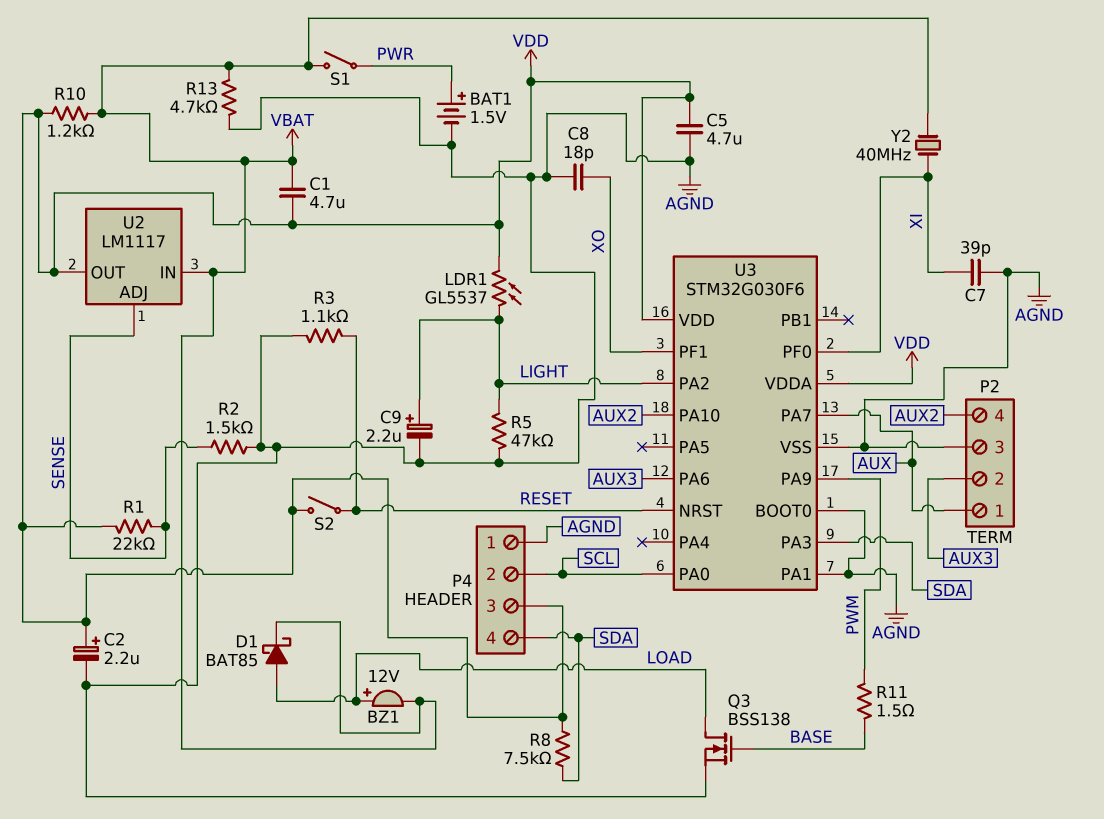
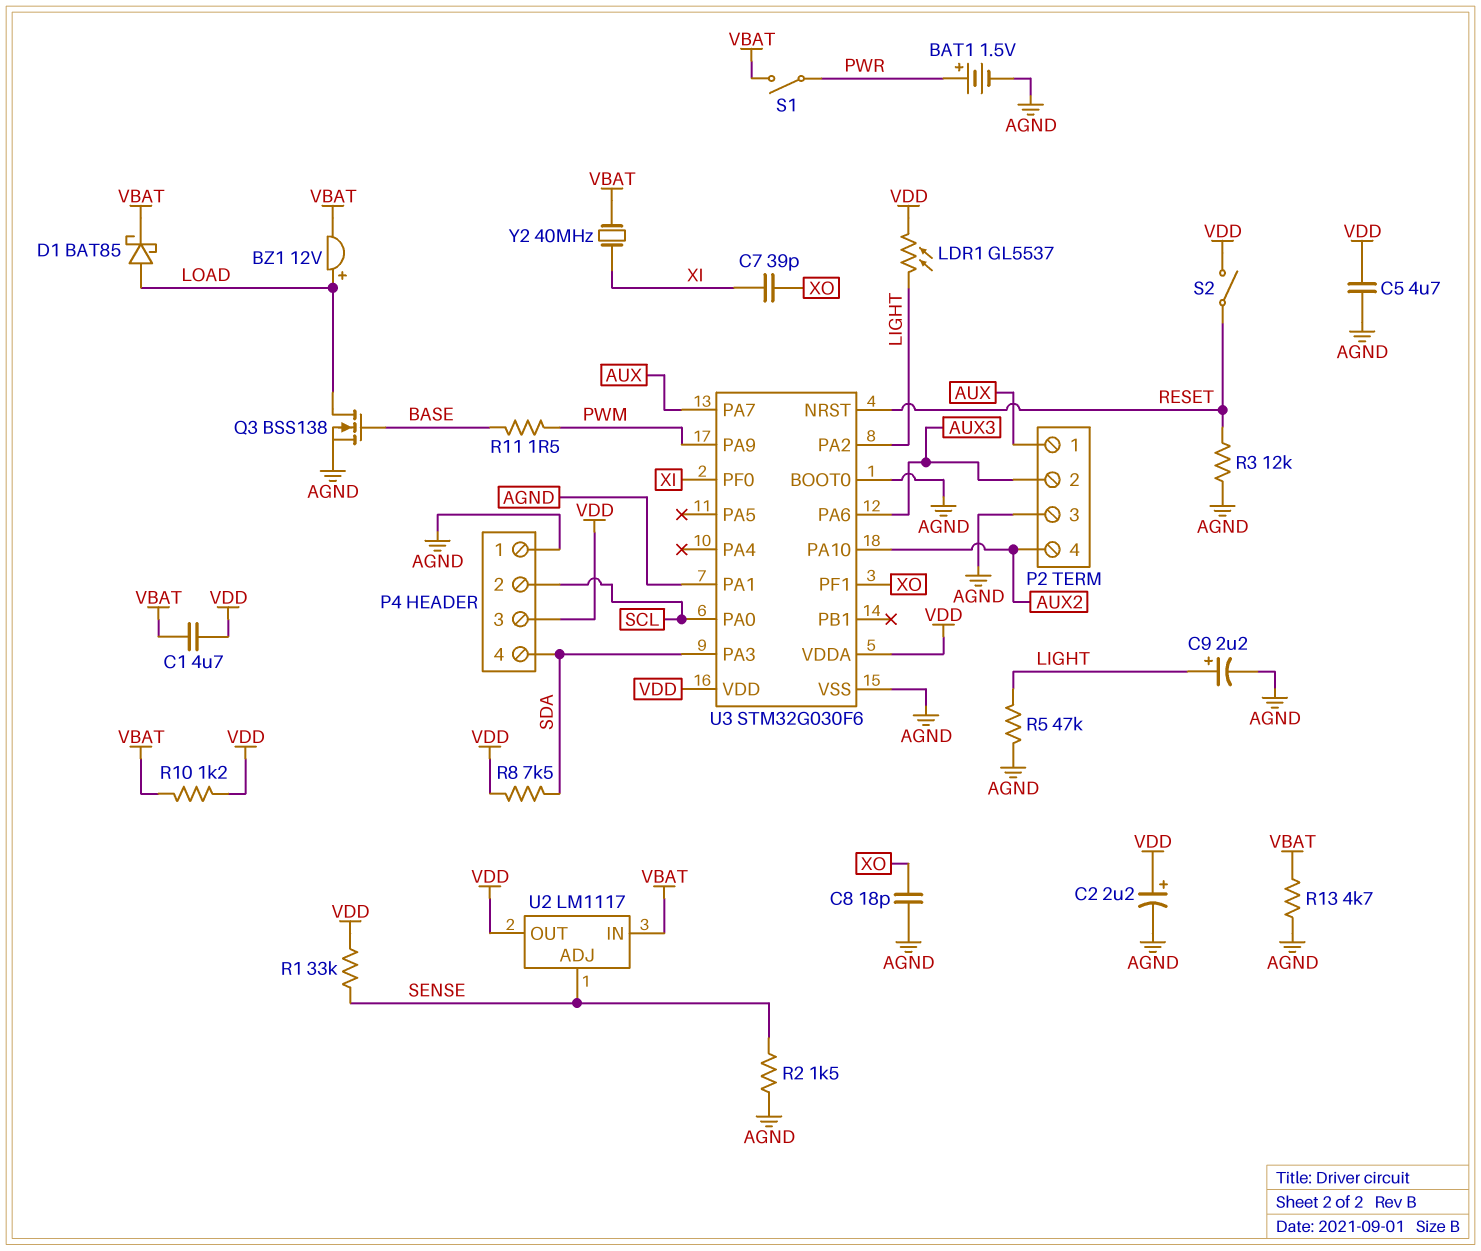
C7: 39pF (AGND, XI) -> 39pF (XI, XO)
R1: 22k (SENSE, VDD) -> 33k (SENSE, VDD)
R3: 1.1k (AGND, RESET) -> 12k (AGND, RESET)

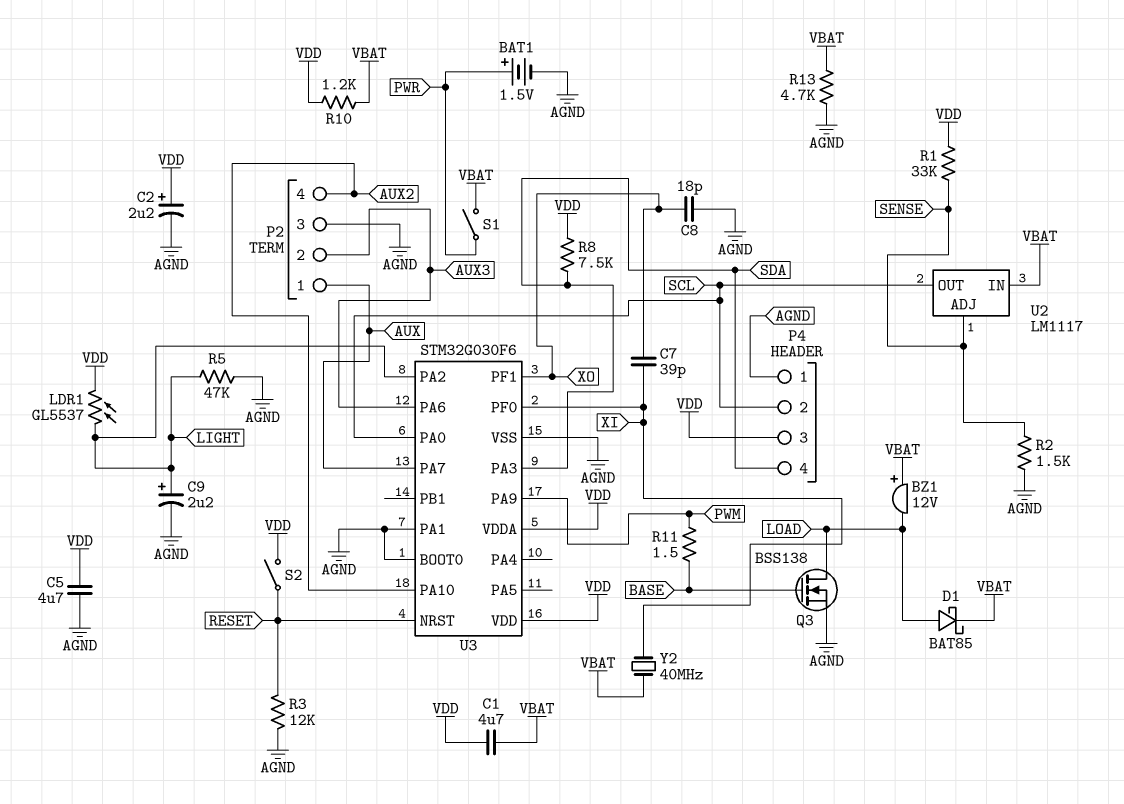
BZ1: buzzer 12V (plus LOAD, minus VBAT) -> buzzer 12V (plus VBAT, minus LOAD)
U2 pin OUT: VDD -> SCL

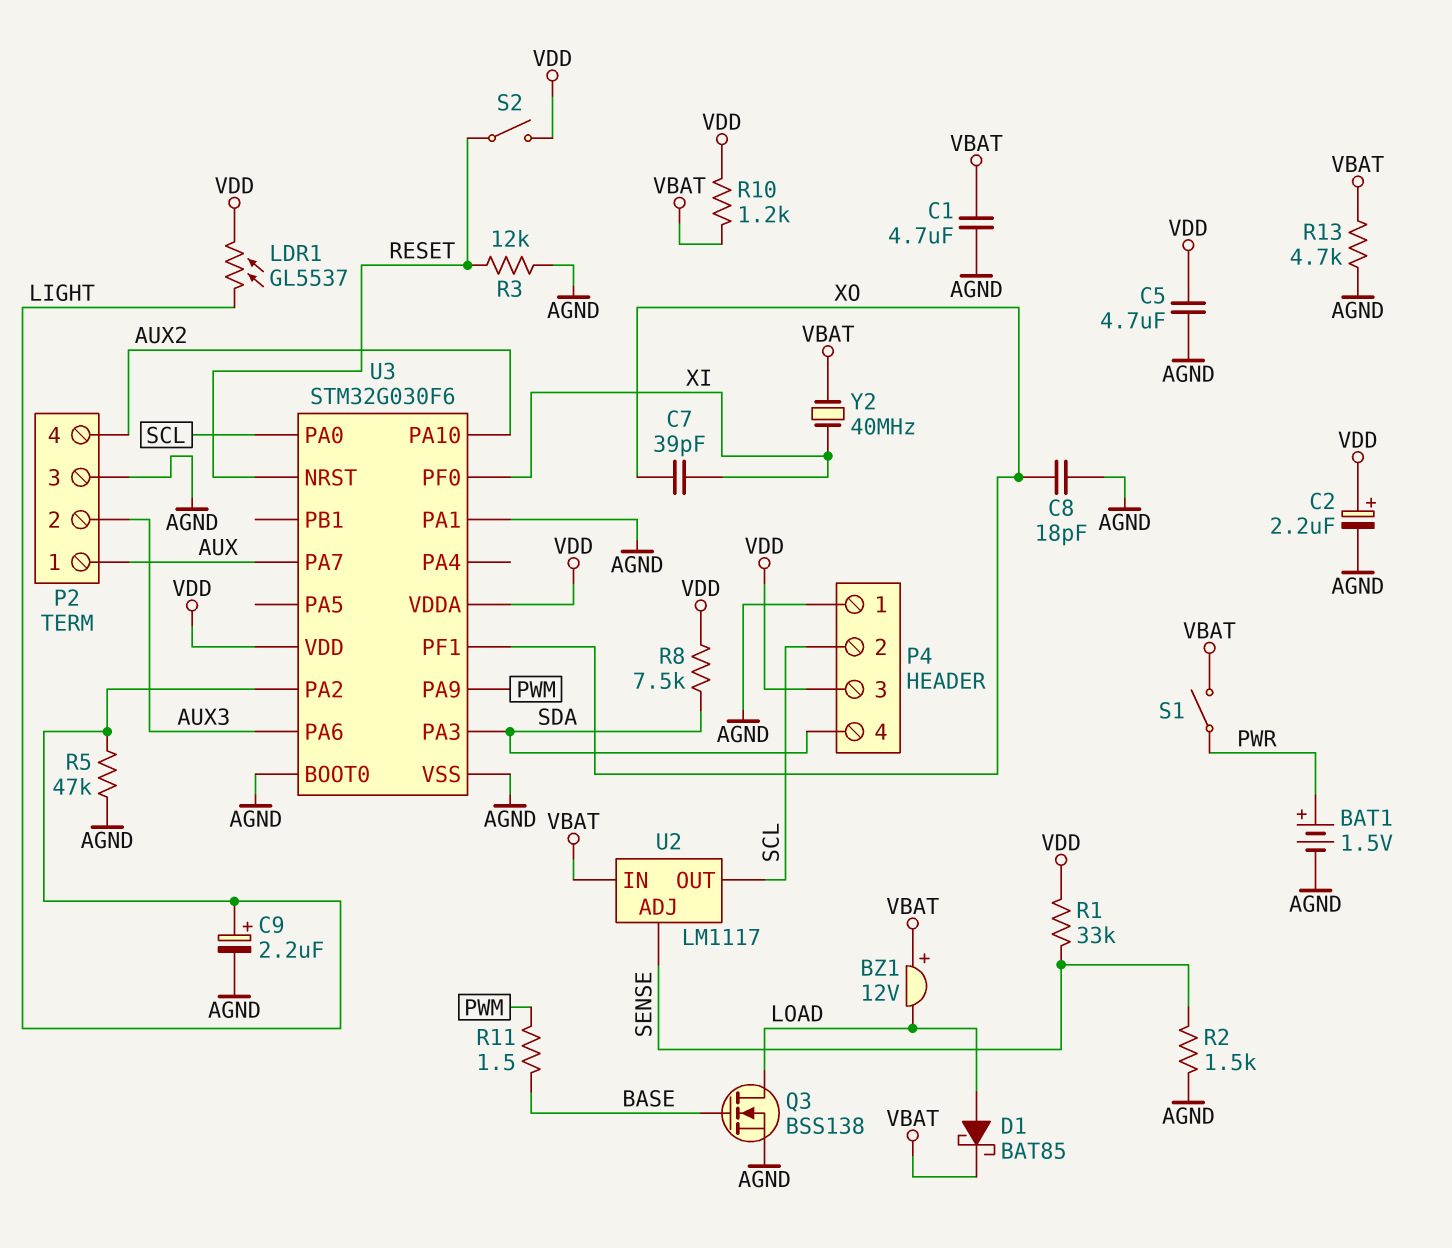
C1: 4.7uF (VBAT, VDD) -> 4.7uF (AGND, VBAT)

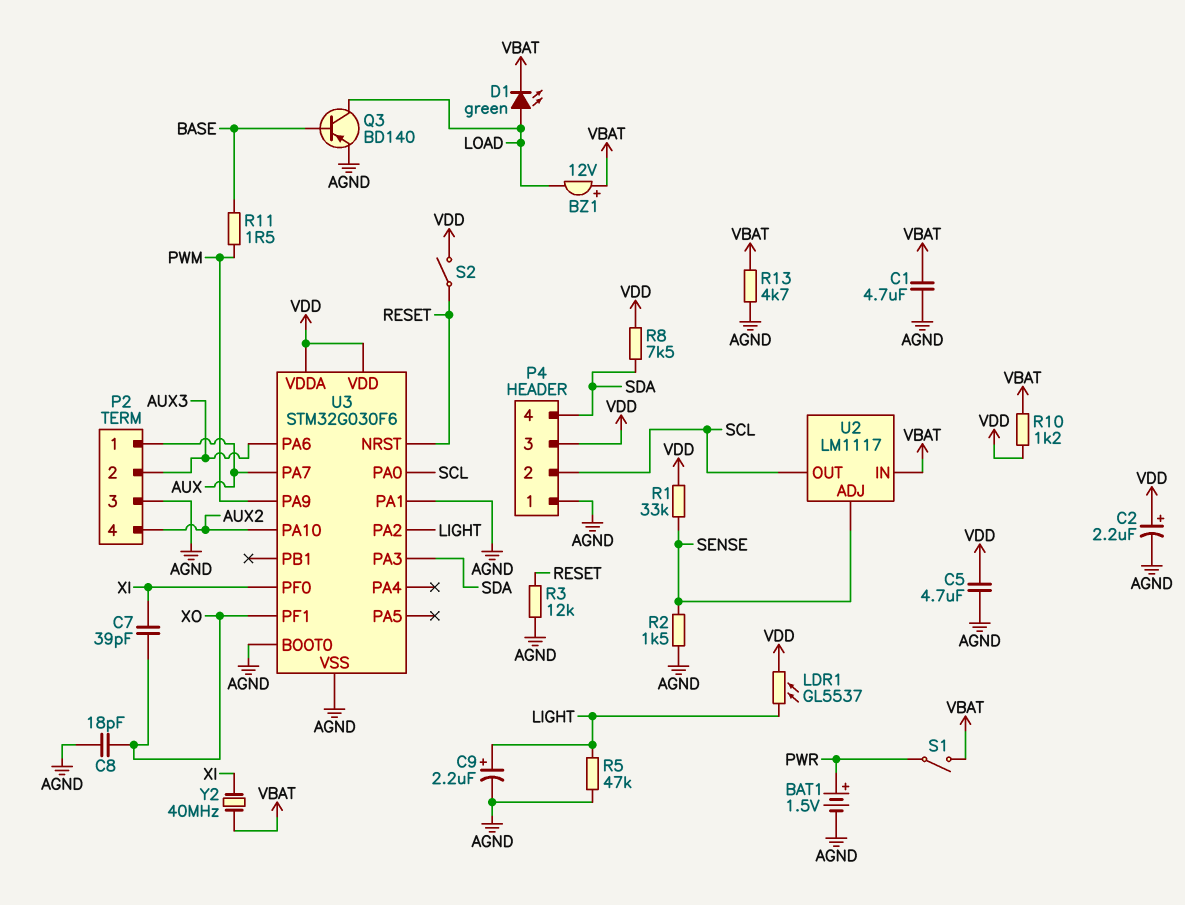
D1: schottky BAT85 (A LOAD, K VBAT) -> LED green (A LOAD, K VBAT)
Q3: NMOS BSS138 (G BASE, D LOAD, S AGND) -> PNP BD140 (B BASE, C LOAD, E AGND)

